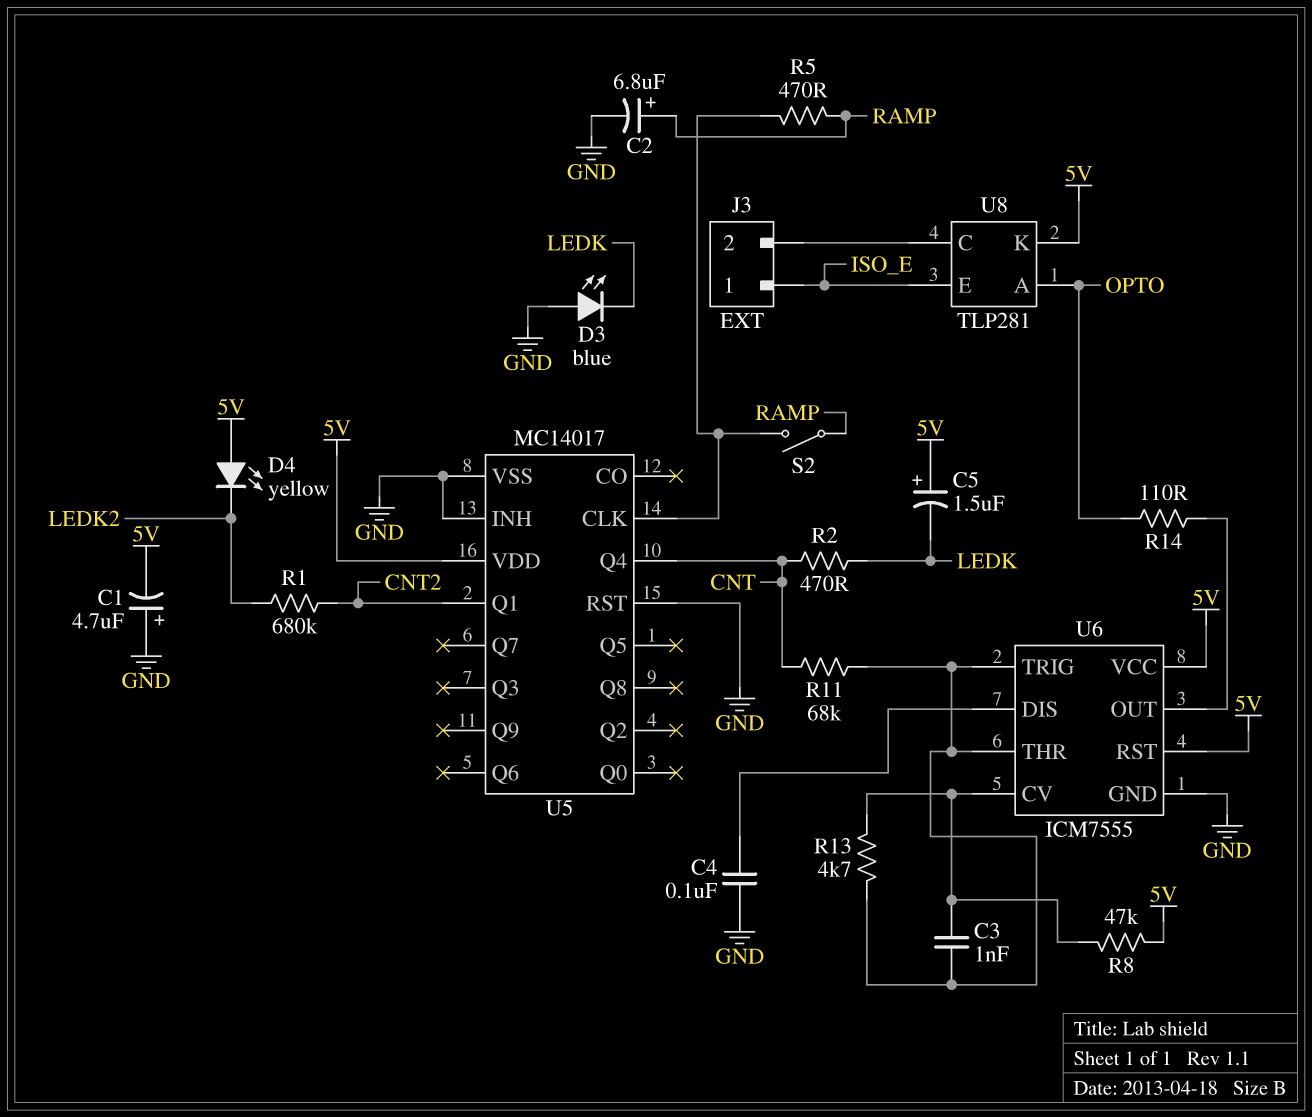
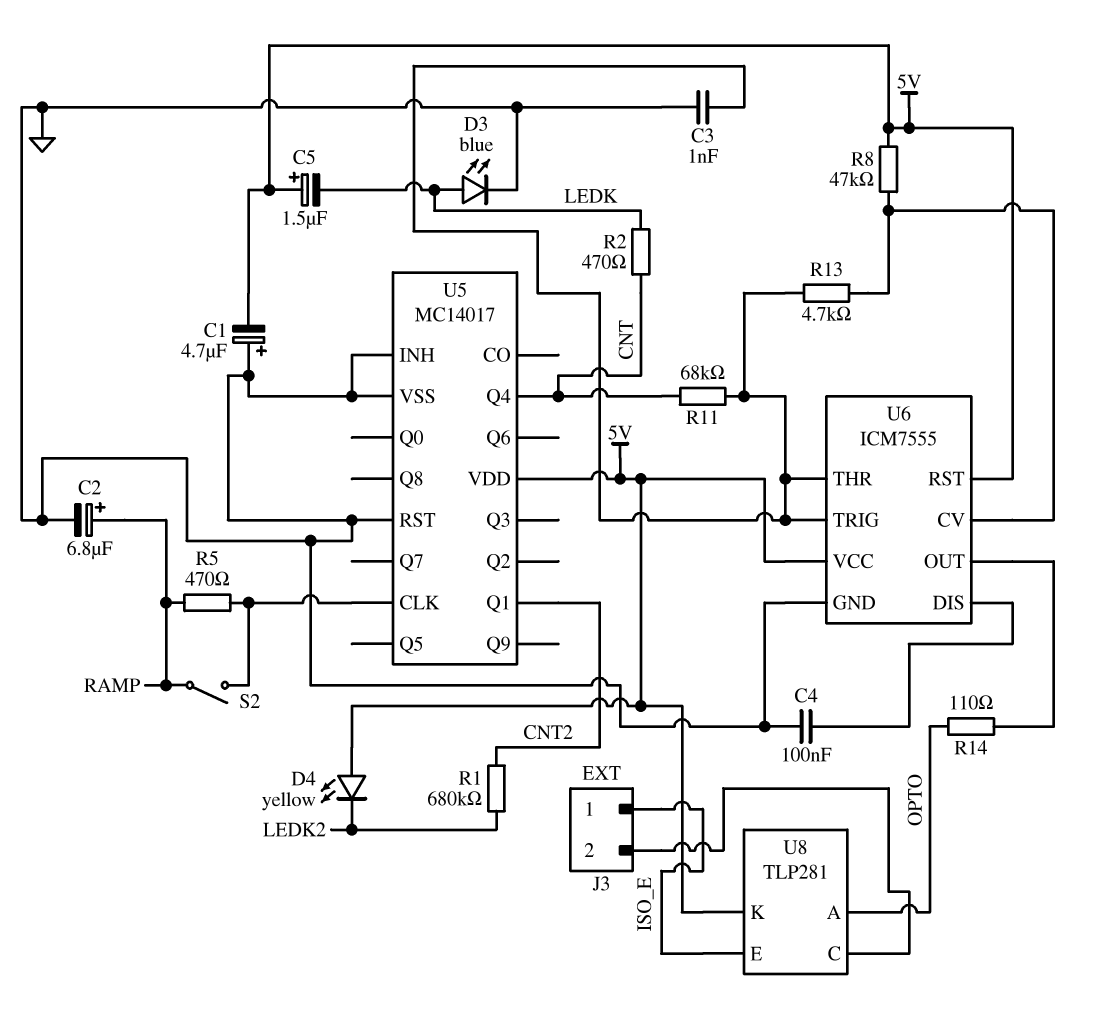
C3: 1nF (U6/CV, U6/THR) -> 1nF (GND, U6/THR)
D3: LED blue (A GND, K LEDK) -> LED blue (A LEDK, K GND)

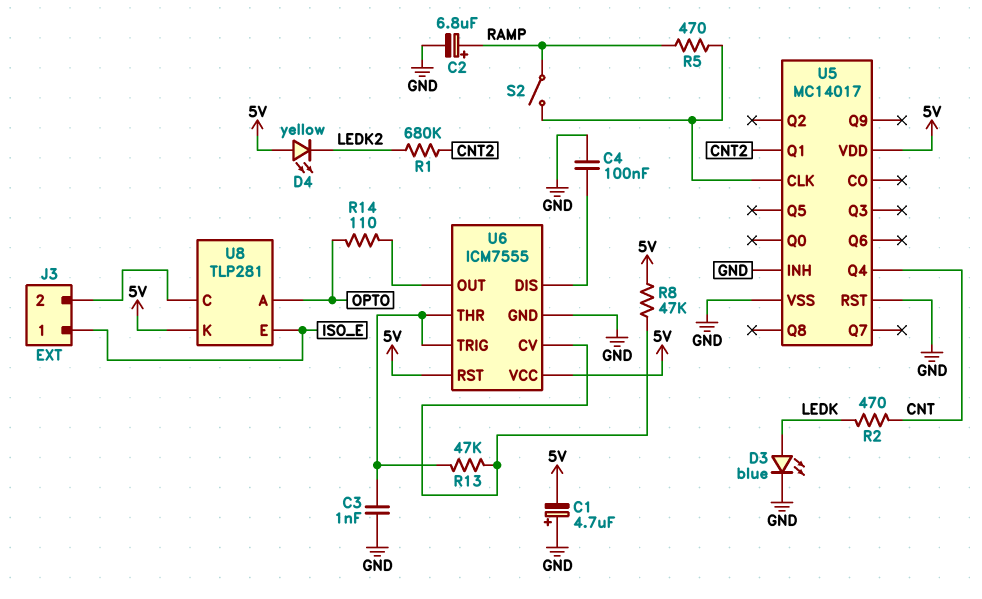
C5: 1.5uF (plus 5V, minus LEDK) -> none
R11: 68k (CNT, U6/THR) -> none
R13: 4.7k (U6/CV, U6/THR) -> 47k (U6/CV, U6/THR)

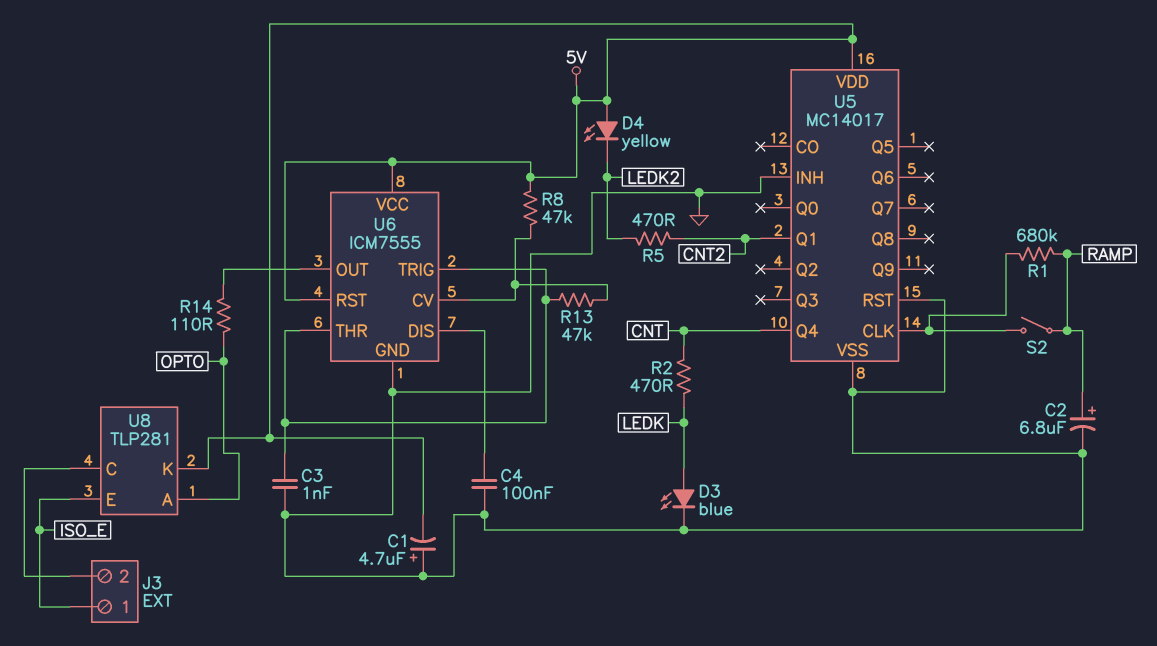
R1: 680k (CNT2, LEDK2) -> 680k (RAMP, U5/CLK)
R5: 470 (RAMP, U5/CLK) -> 470 (CNT2, LEDK2)

